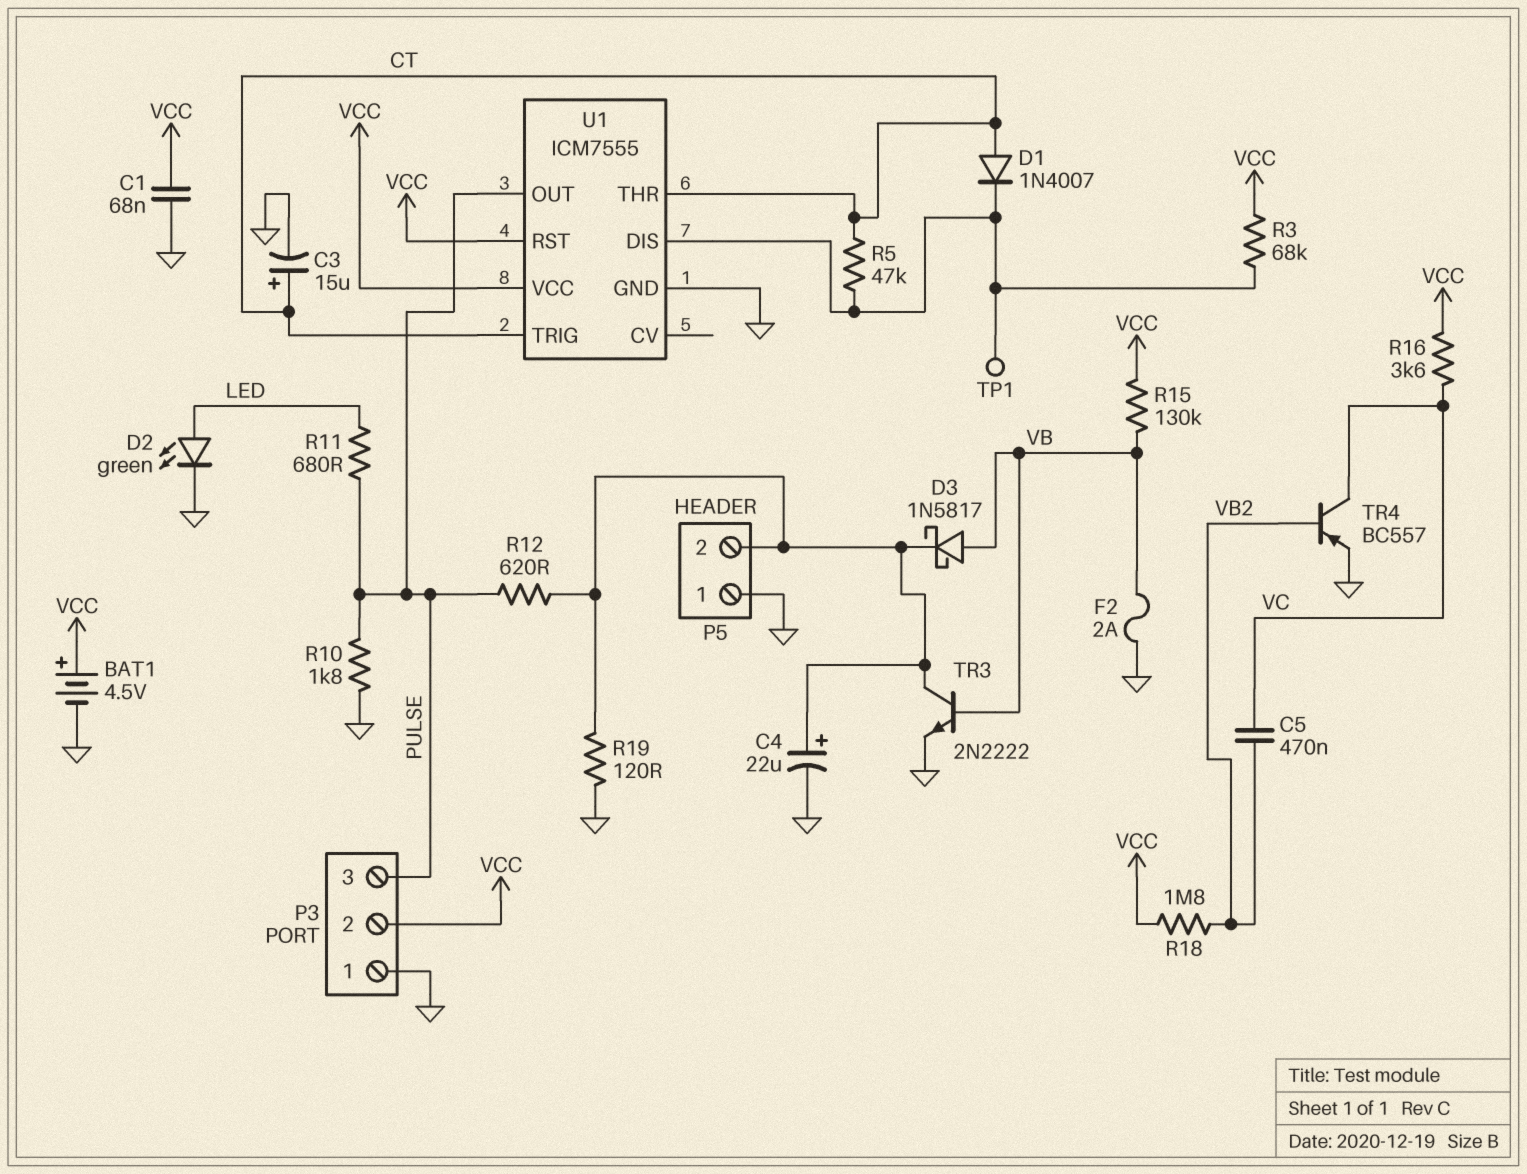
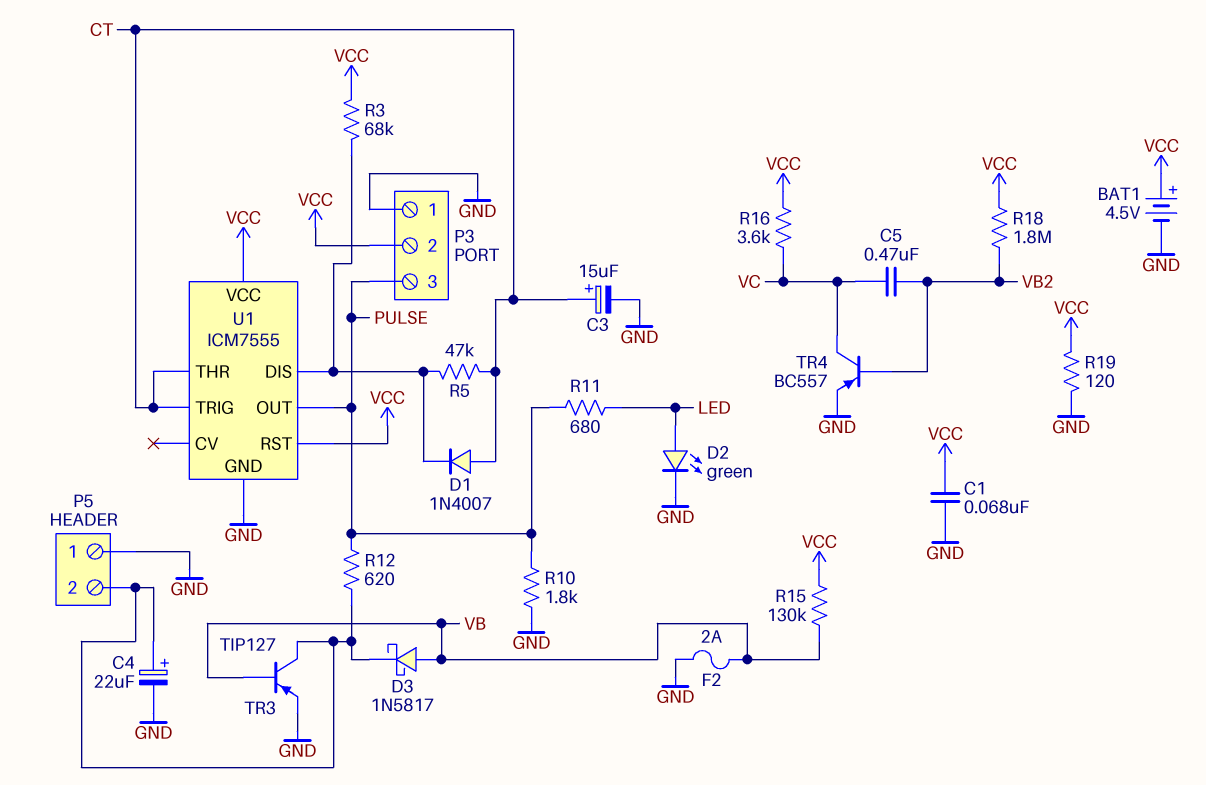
R19: 120 (GND, P5/2) -> 120 (GND, VCC)
TP1: test point (U1/DIS) -> none
TR3: NPN 2N2222 (B VB, C P5/2, E GND) -> PNP TIP127 (B VB, C P5/2, E GND)

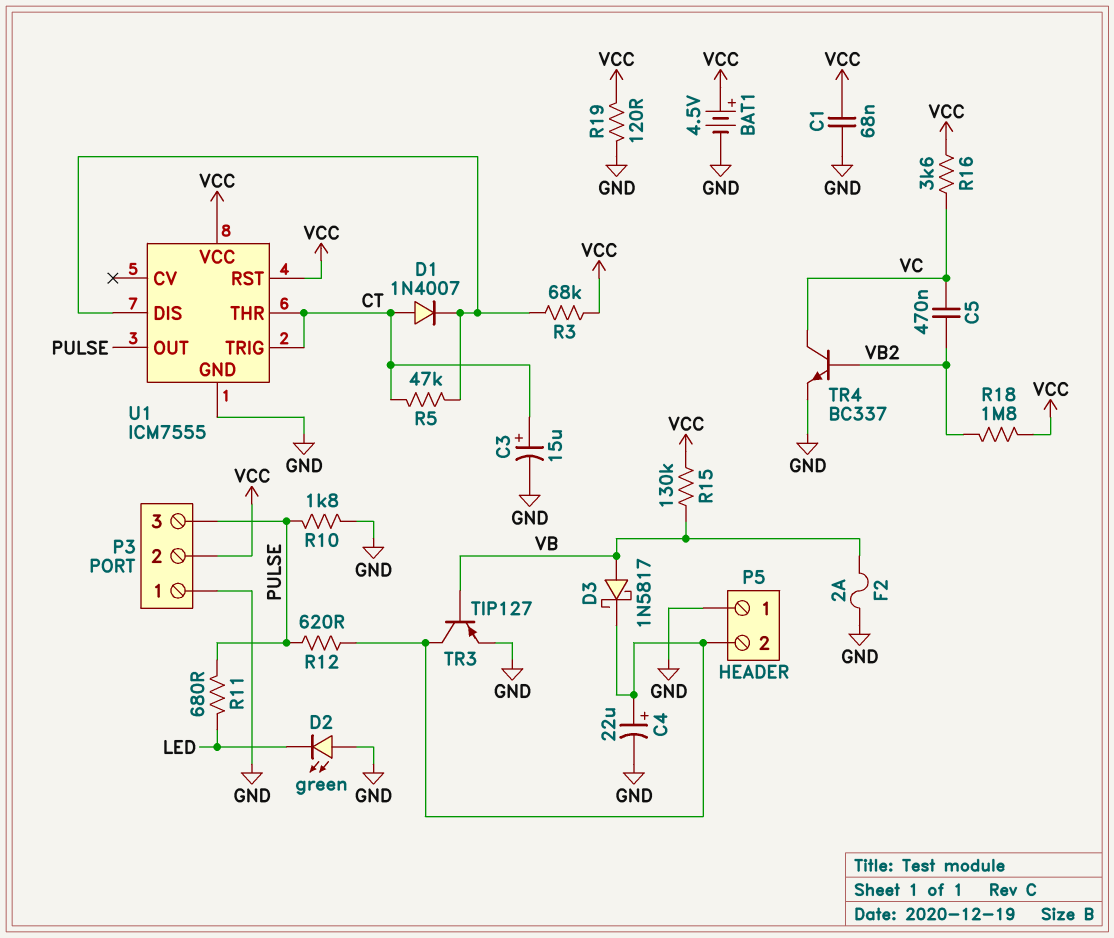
D2: LED green (A LED, K GND) -> LED green (A GND, K LED)
TR4: PNP BC557 (B VB2, C VC, E GND) -> NPN BC337 (B VB2, C VC, E GND)

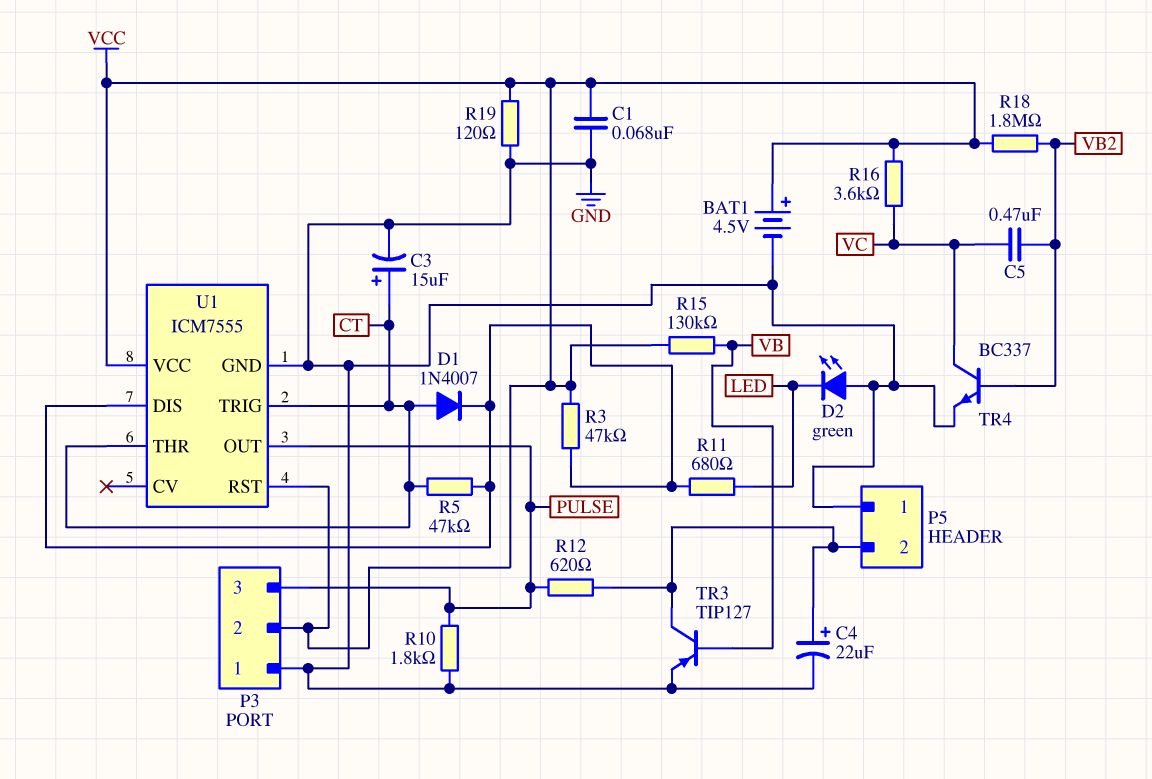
D3: schottky 1N5817 (A VB, K P5/2) -> none
F2: 2A (GND, VB) -> none
R3: 68k (U1/DIS, VCC) -> 47k (U1/DIS, VCC)
R11: 680 (LED, PULSE) -> 680 (LED, U1/DIS)

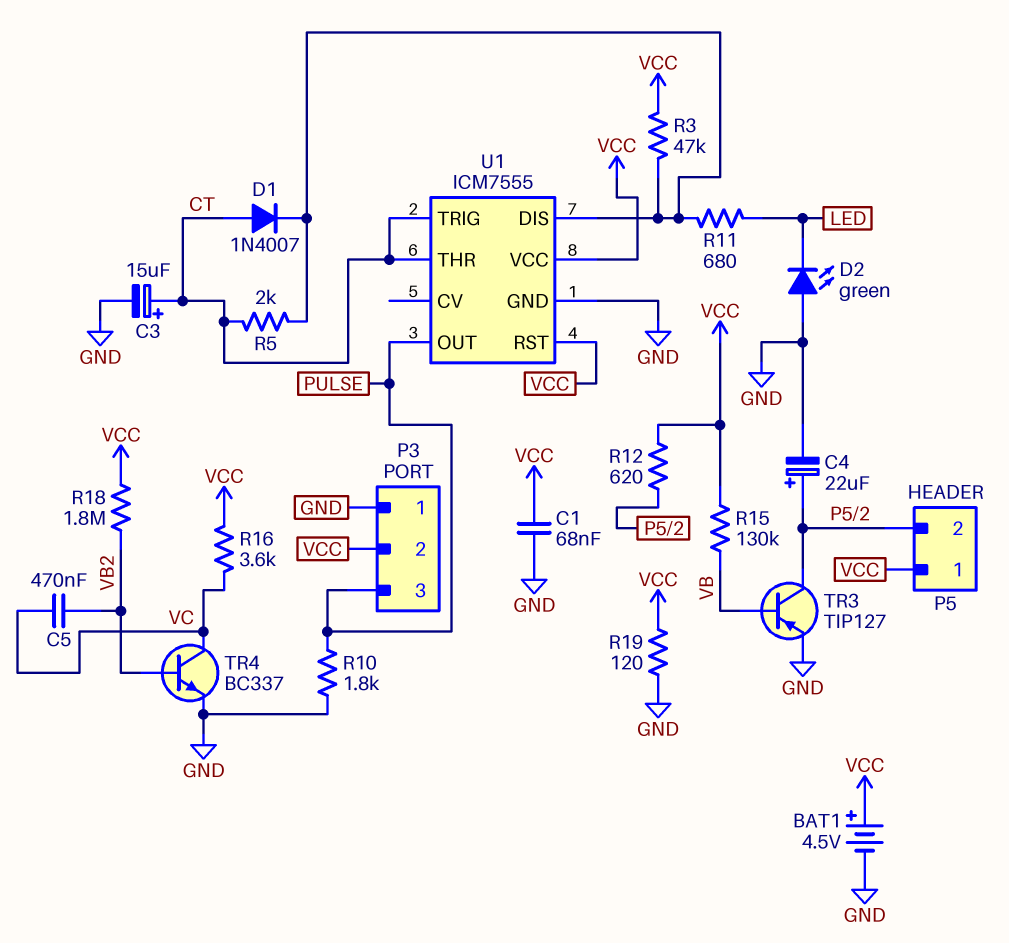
P5 pin 1: GND -> VCC
R5: 47k (CT, U1/DIS) -> 2k (CT, U1/DIS)
R12: 620 (P5/2, PULSE) -> 620 (P5/2, VCC)

